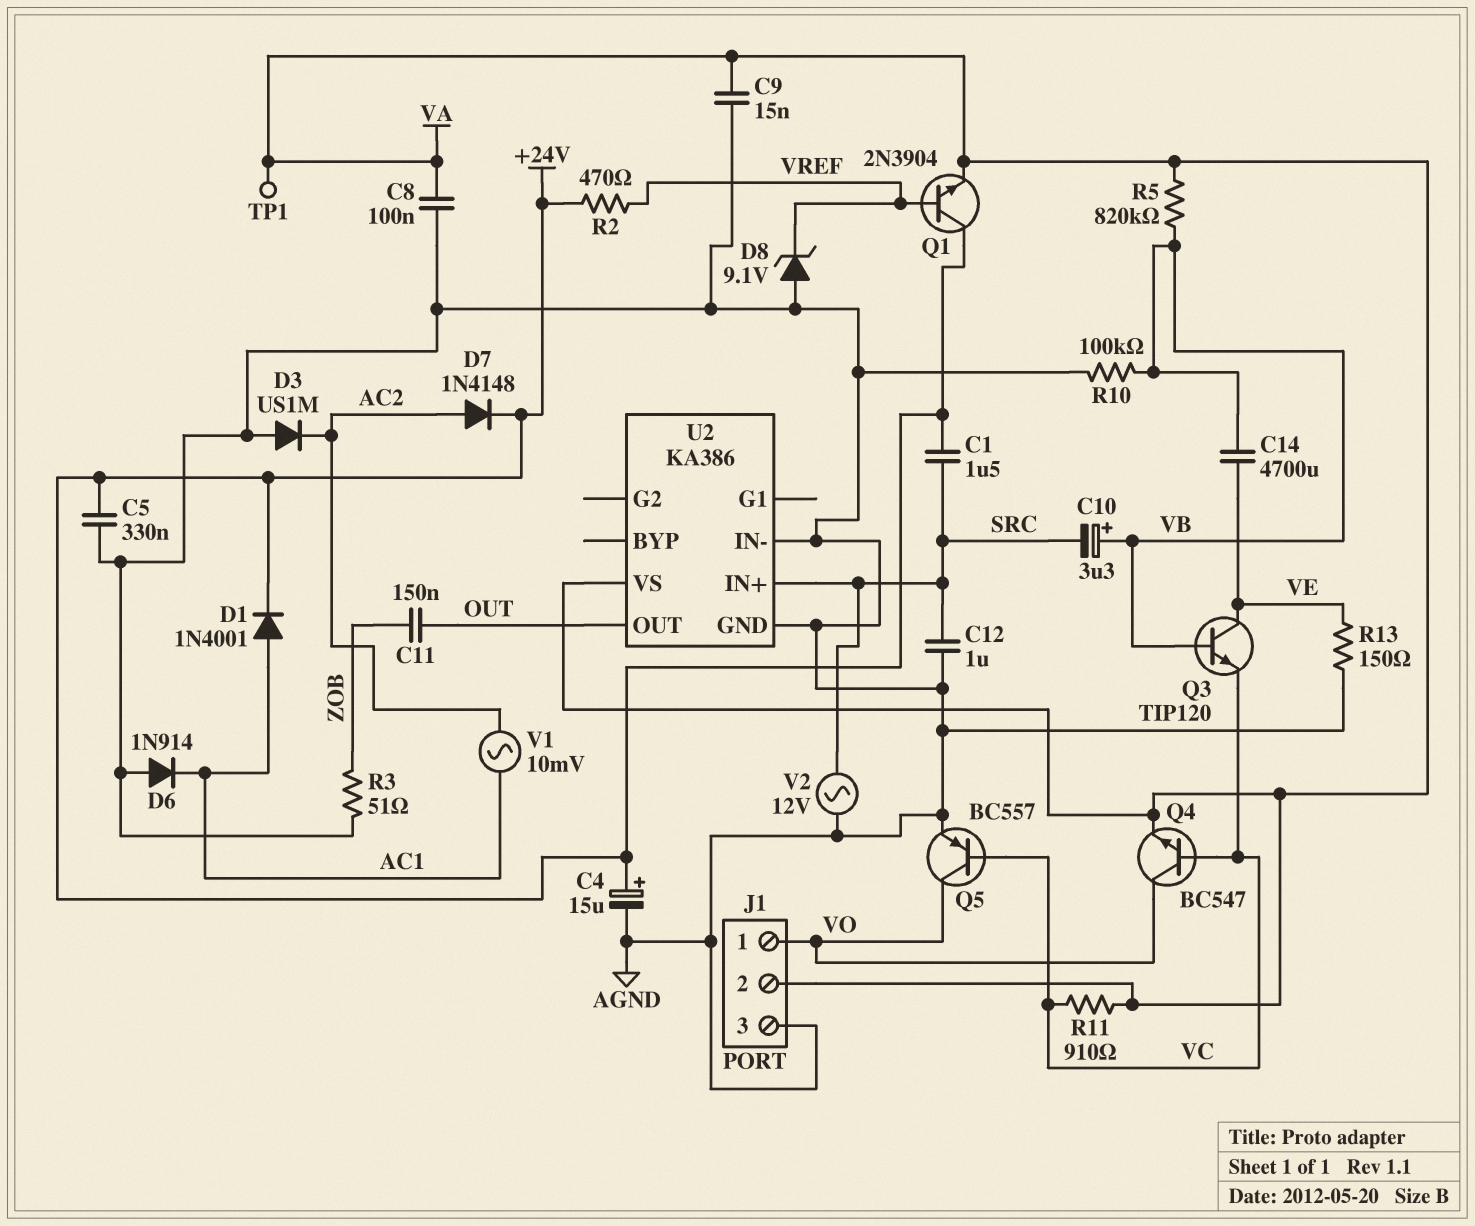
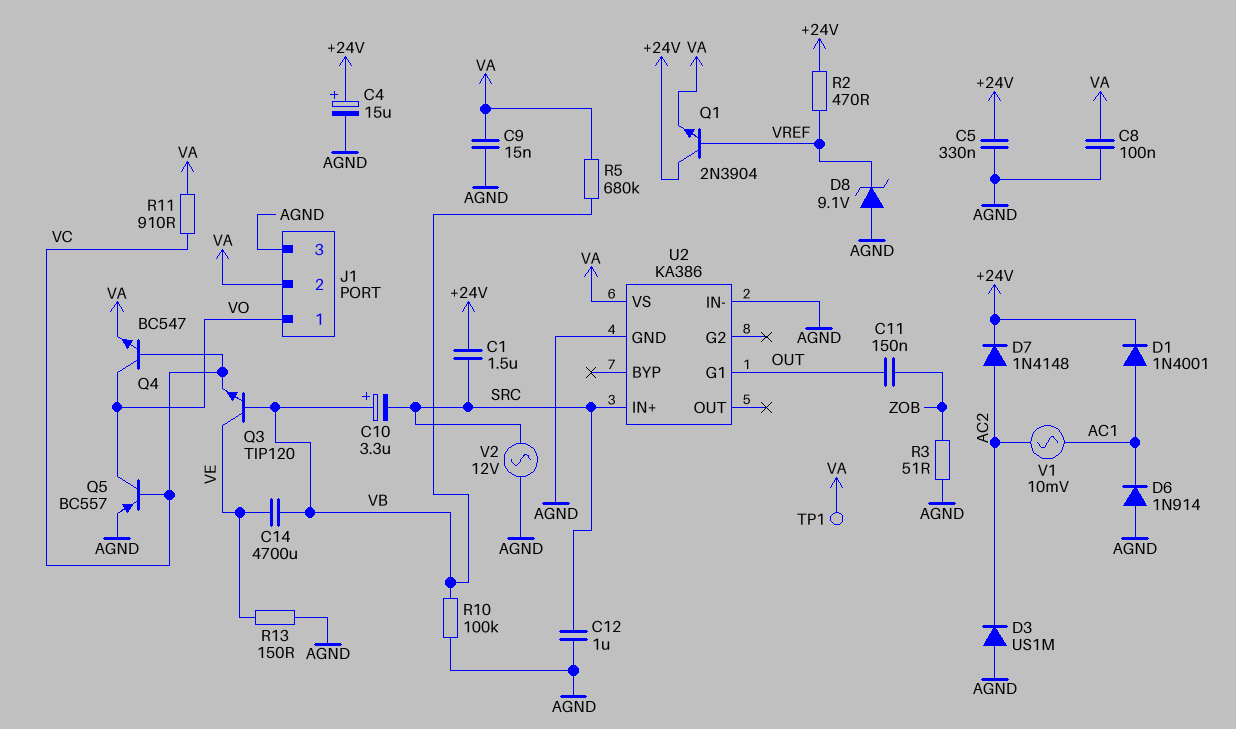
R5: 820k (VA, VB) -> 680k (VA, VB)
U2 pin G1: none -> OUT
U2 pin OUT: OUT -> none

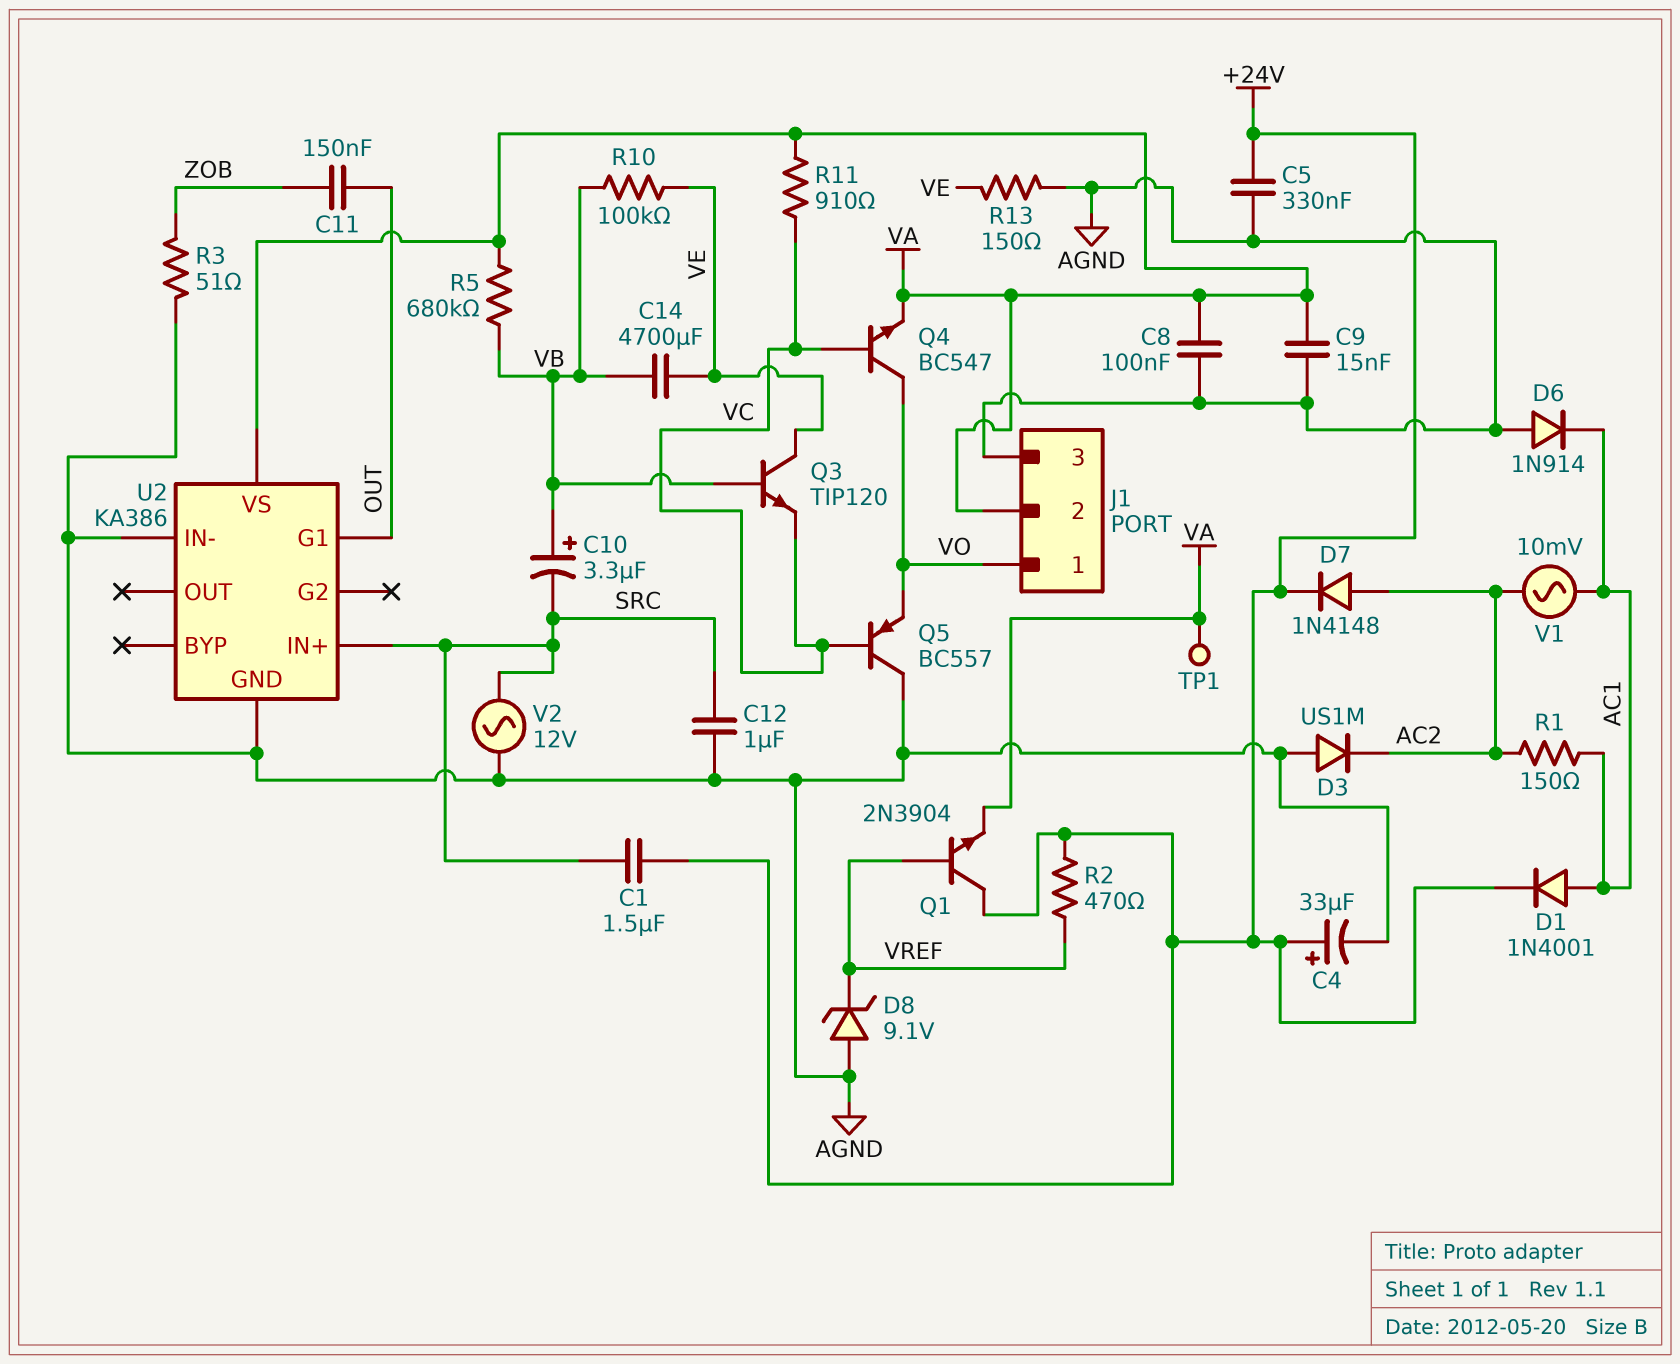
C4: 15uF (plus +24V, minus AGND) -> 33uF (plus +24V, minus AGND)
Q5: PNP BC557 (B VC, C VO, E AGND) -> PNP BC557 (B VC, C AGND, E VO)
R1: none -> 150 (AC1, AC2)
R10: 100k (AGND, VB) -> 100k (VB, VE)

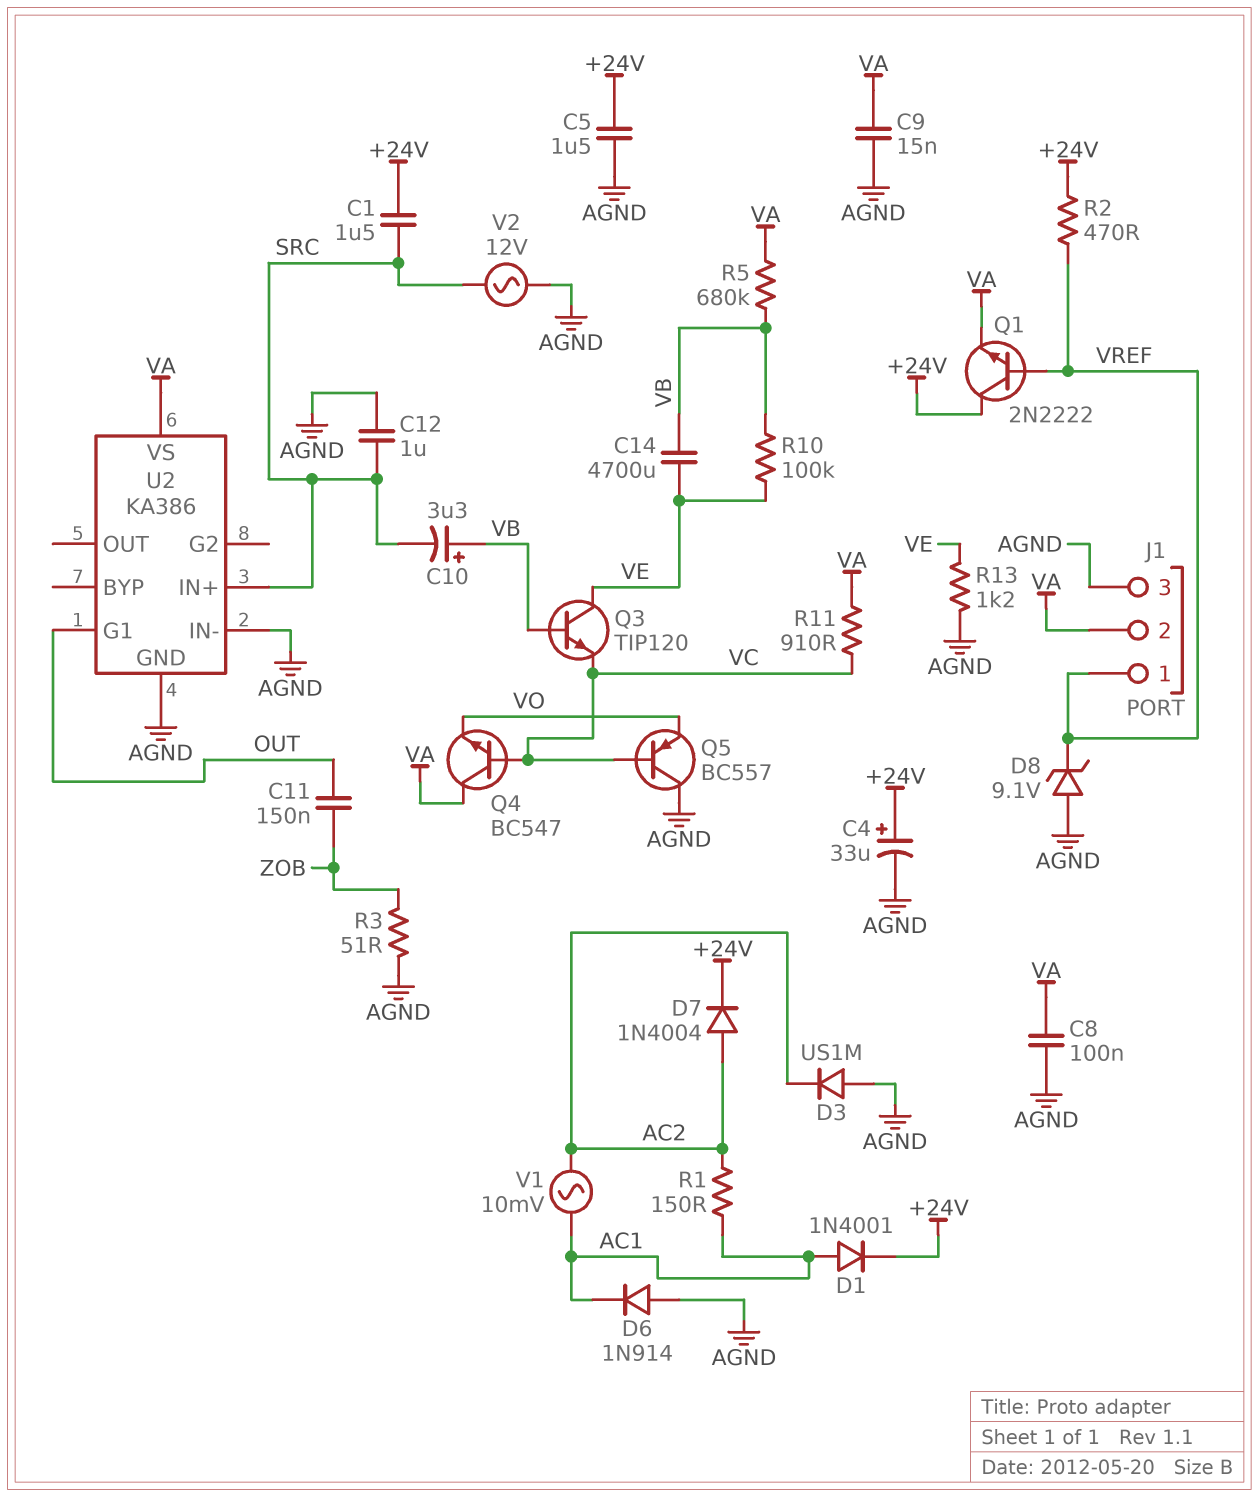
C5: 330nF (+24V, AGND) -> 1.5uF (+24V, AGND)
D7: diode 1N4148 (A AC2, K +24V) -> diode 1N4004 (A AC2, K +24V)
J1 pin 1: VO -> VREF
Q1: NPN 2N3904 (B VREF, C +24V, E VA) -> NPN 2N2222 (B VREF, C +24V, E VA)
Q4: NPN BC547 (B VC, C VO, E VA) -> NPN BC547 (B VC, C VA, E VO)
R13: 150 (AGND, VE) -> 1.2k (AGND, VE)
TP1: test point (VA) -> none

